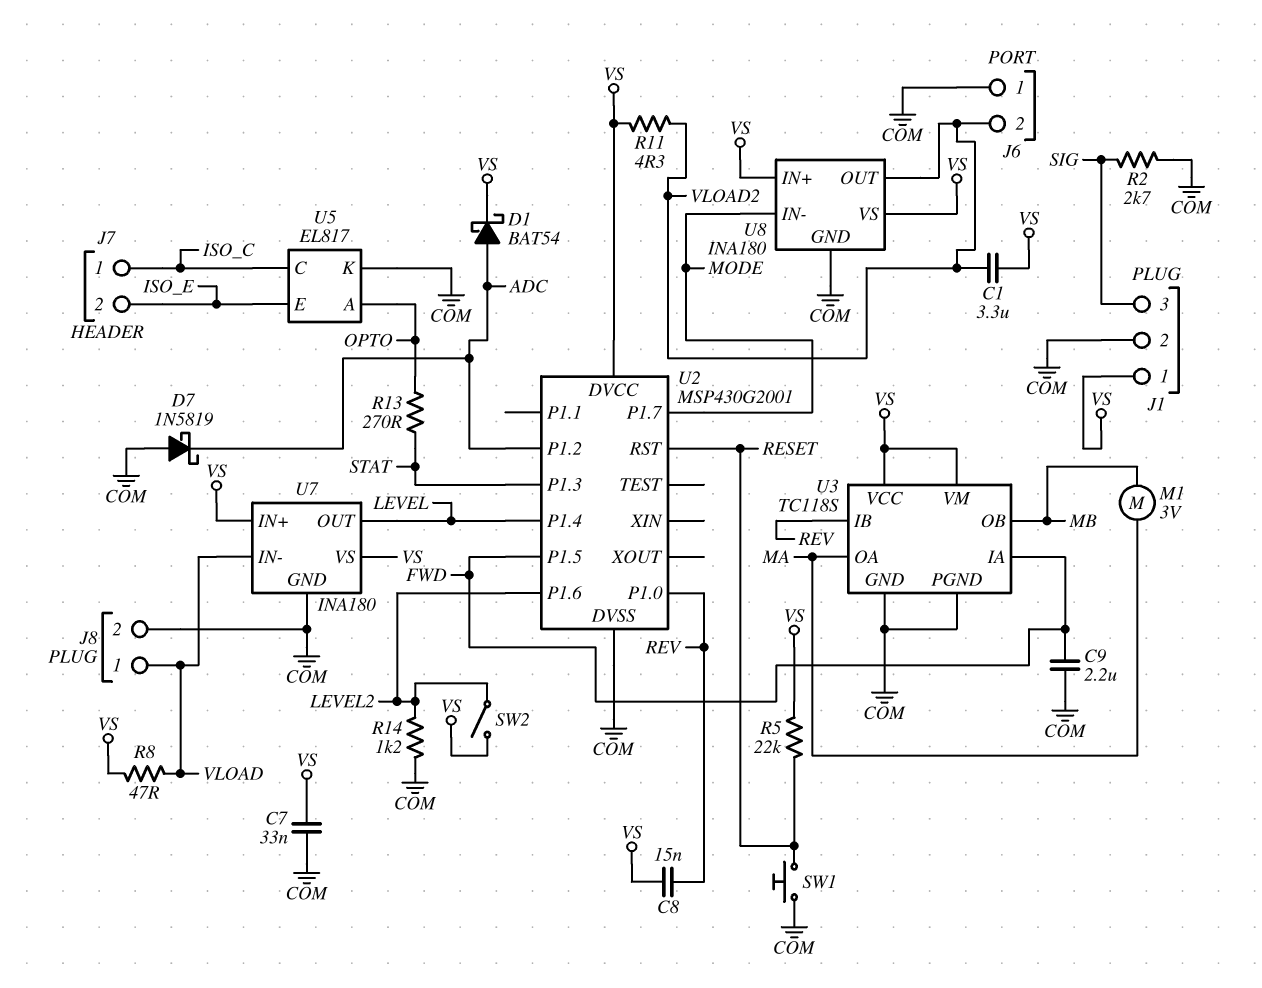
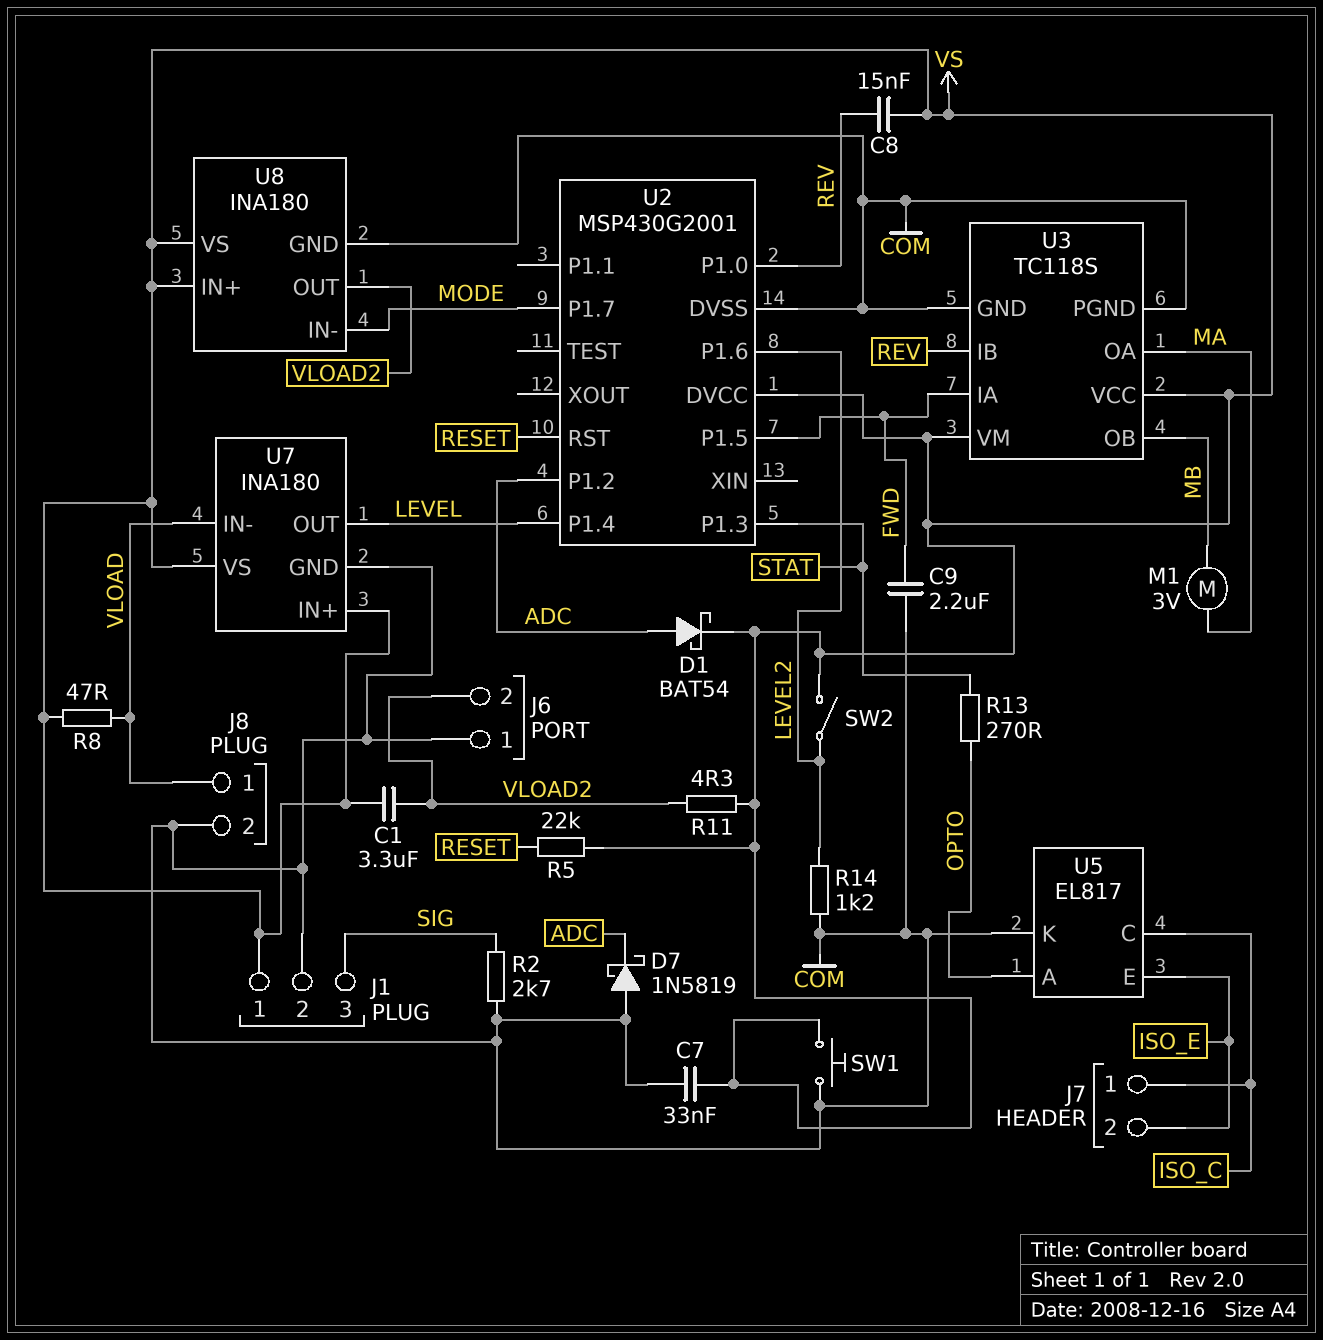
SW1: button (COM, RESET) -> button (COM, VS)

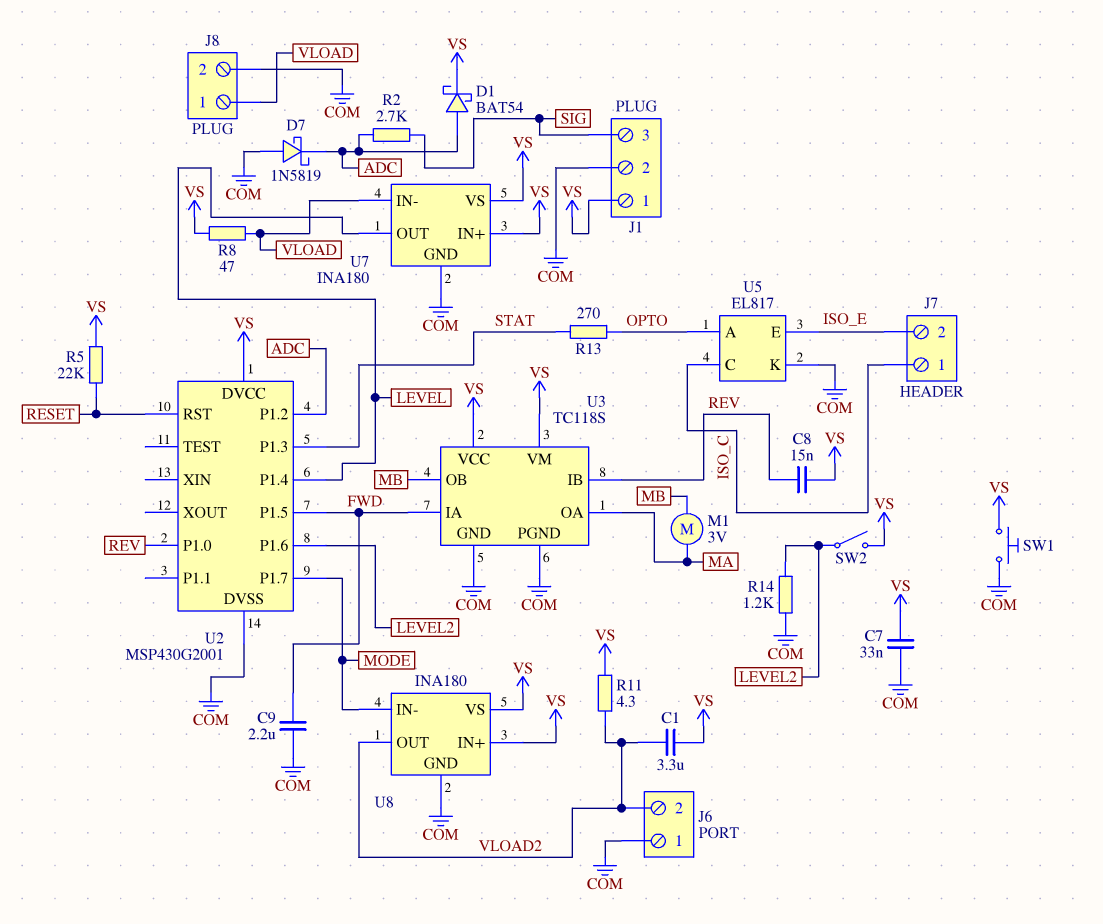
R2: 2.7k (COM, SIG) -> 2.7k (ADC, SIG)

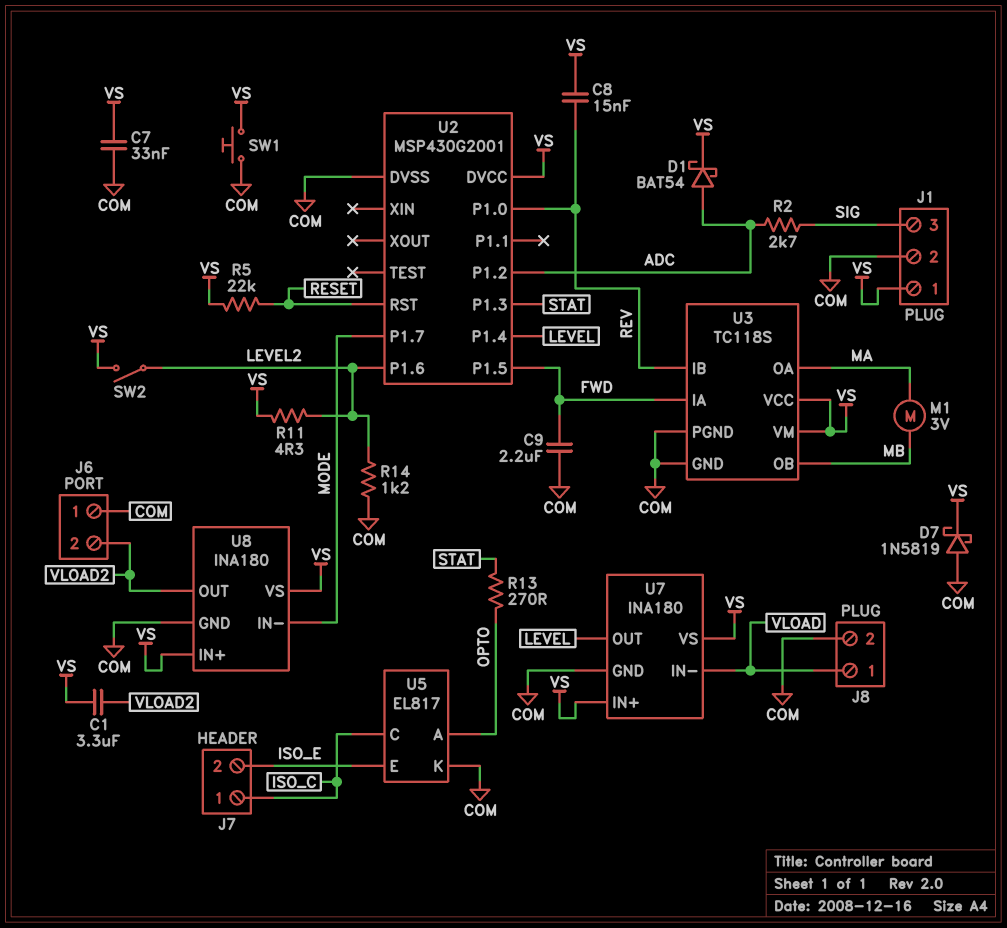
D7: schottky 1N5819 (A COM, K ADC) -> schottky 1N5819 (A COM, K VS)
R8: 47 (VLOAD, VS) -> none
R11: 4.3 (VLOAD2, VS) -> 4.3 (LEVEL2, VS)

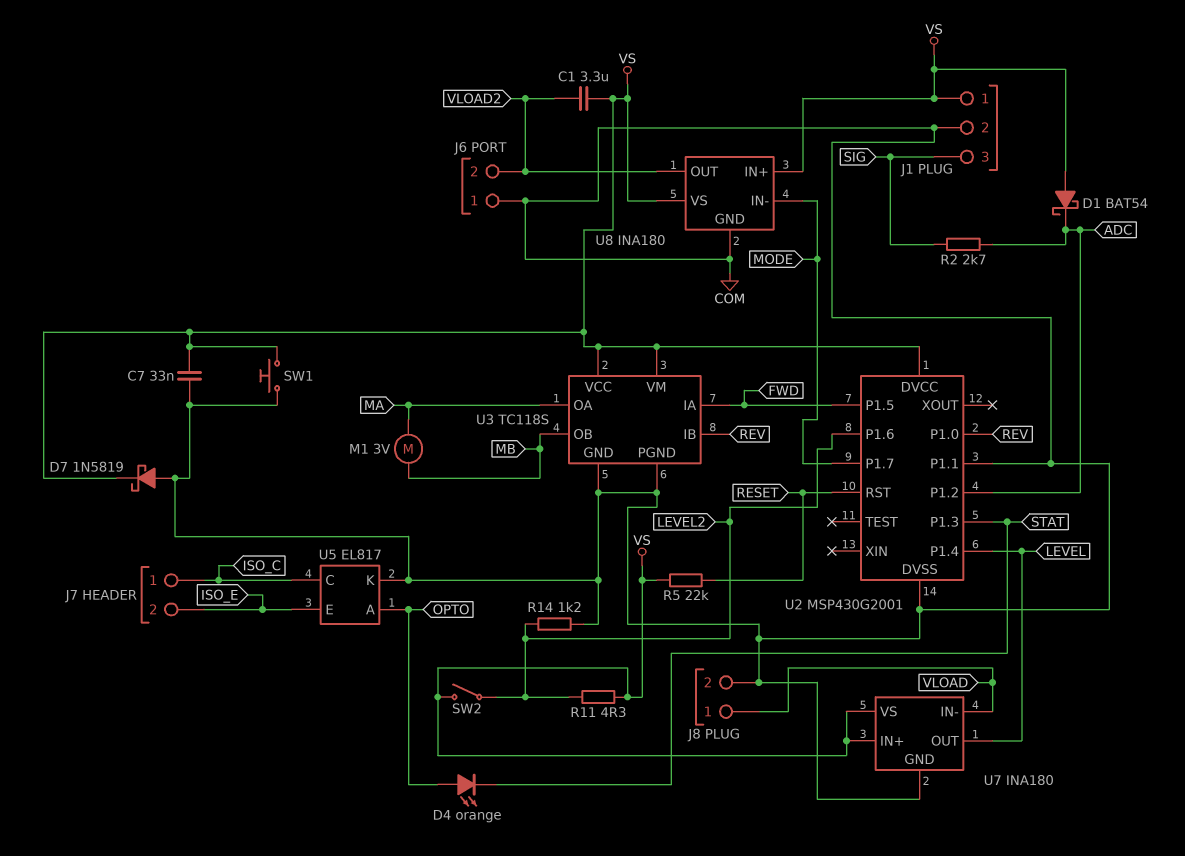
C8: 15nF (REV, VS) -> none
C9: 2.2uF (COM, FWD) -> none
D1: schottky BAT54 (A ADC, K VS) -> schottky BAT54 (A VS, K ADC)
D4: none -> LED orange (A OPTO, K STAT)
R13: 270 (OPTO, STAT) -> none
U2 pin P1.1: none -> COM

